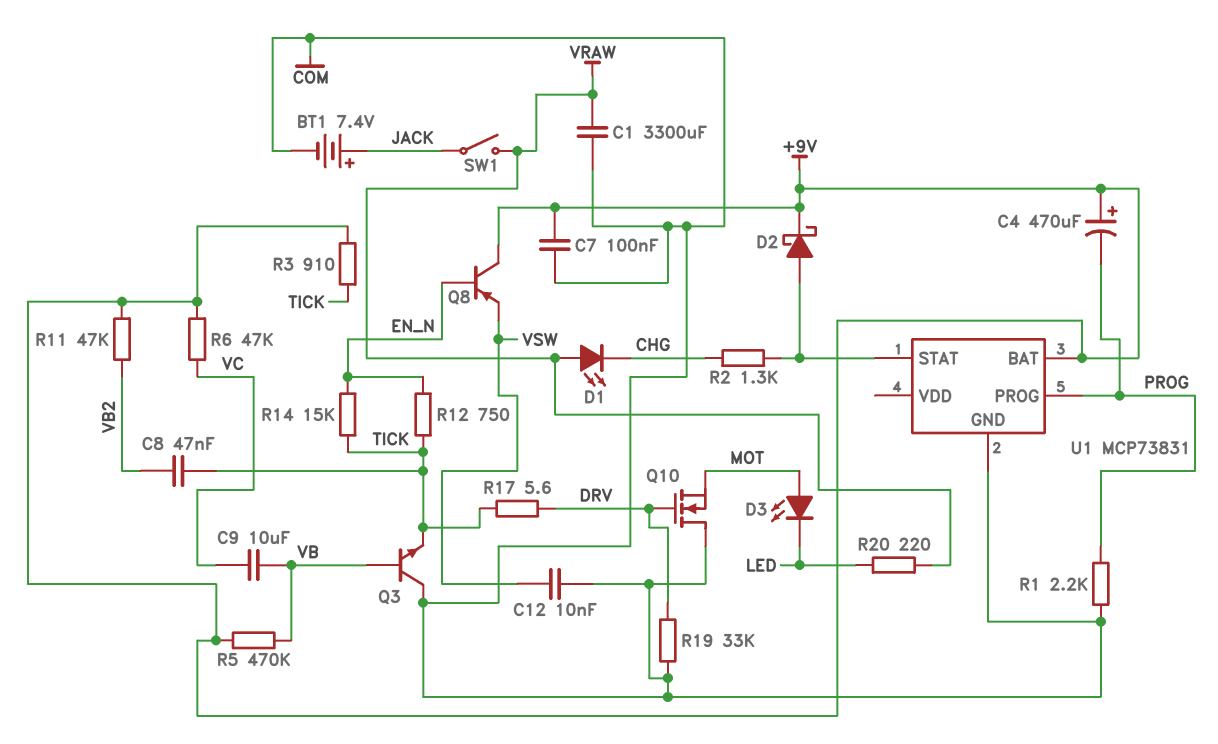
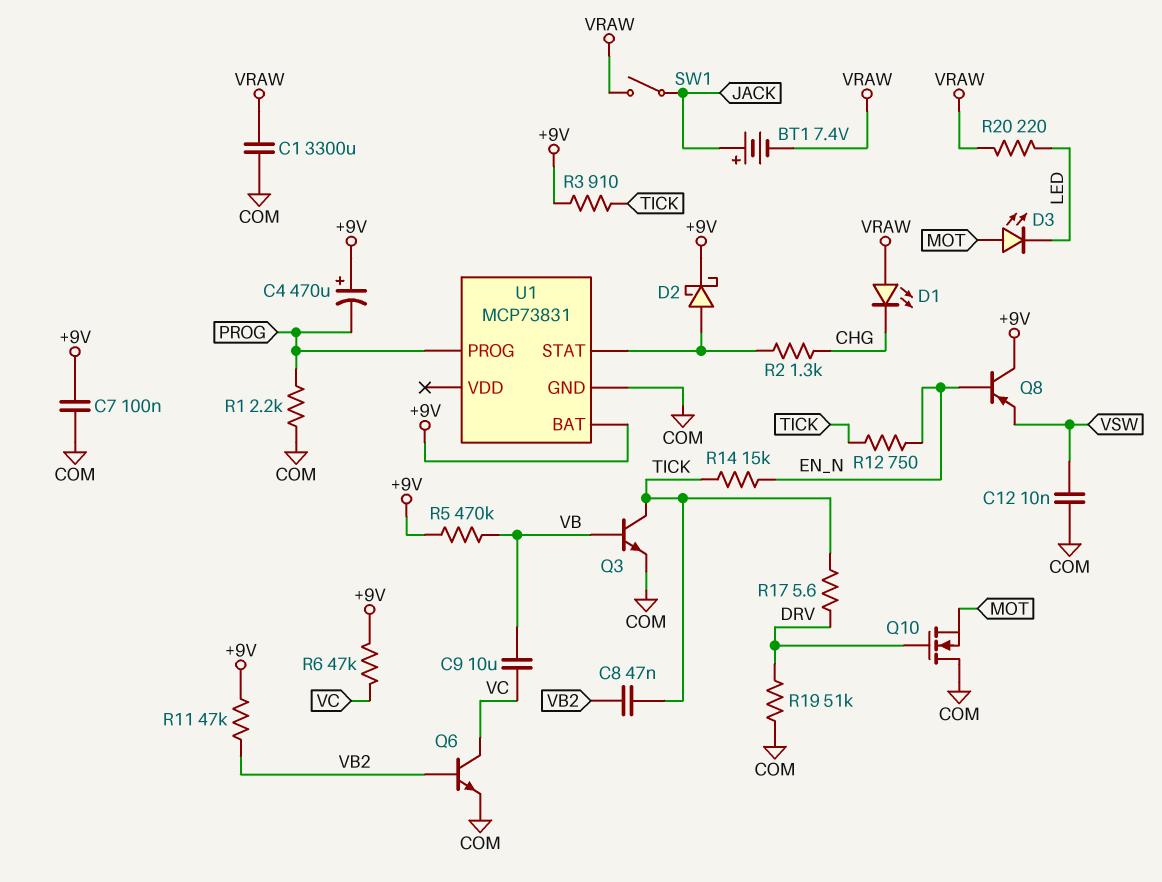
BT1: 7.4V (plus JACK, minus COM) -> 7.4V (plus JACK, minus VRAW)
Q3: NPN (B VB, C COM, E TICK) -> NPN (B VB, C TICK, E COM)
Q6: none -> NPN (B VB2, C VC, E COM)
R19: 33k (COM, DRV) -> 51k (COM, DRV)

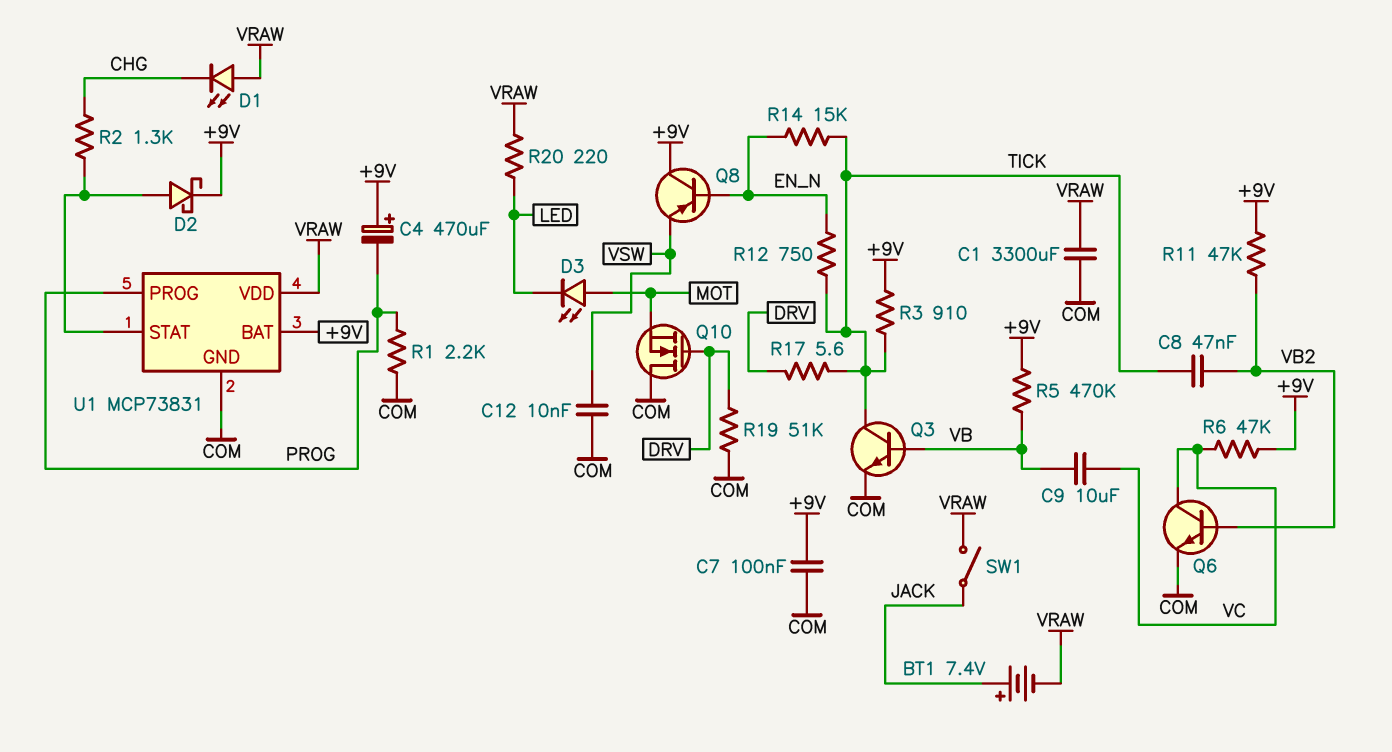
U1 pin VDD: none -> VRAW

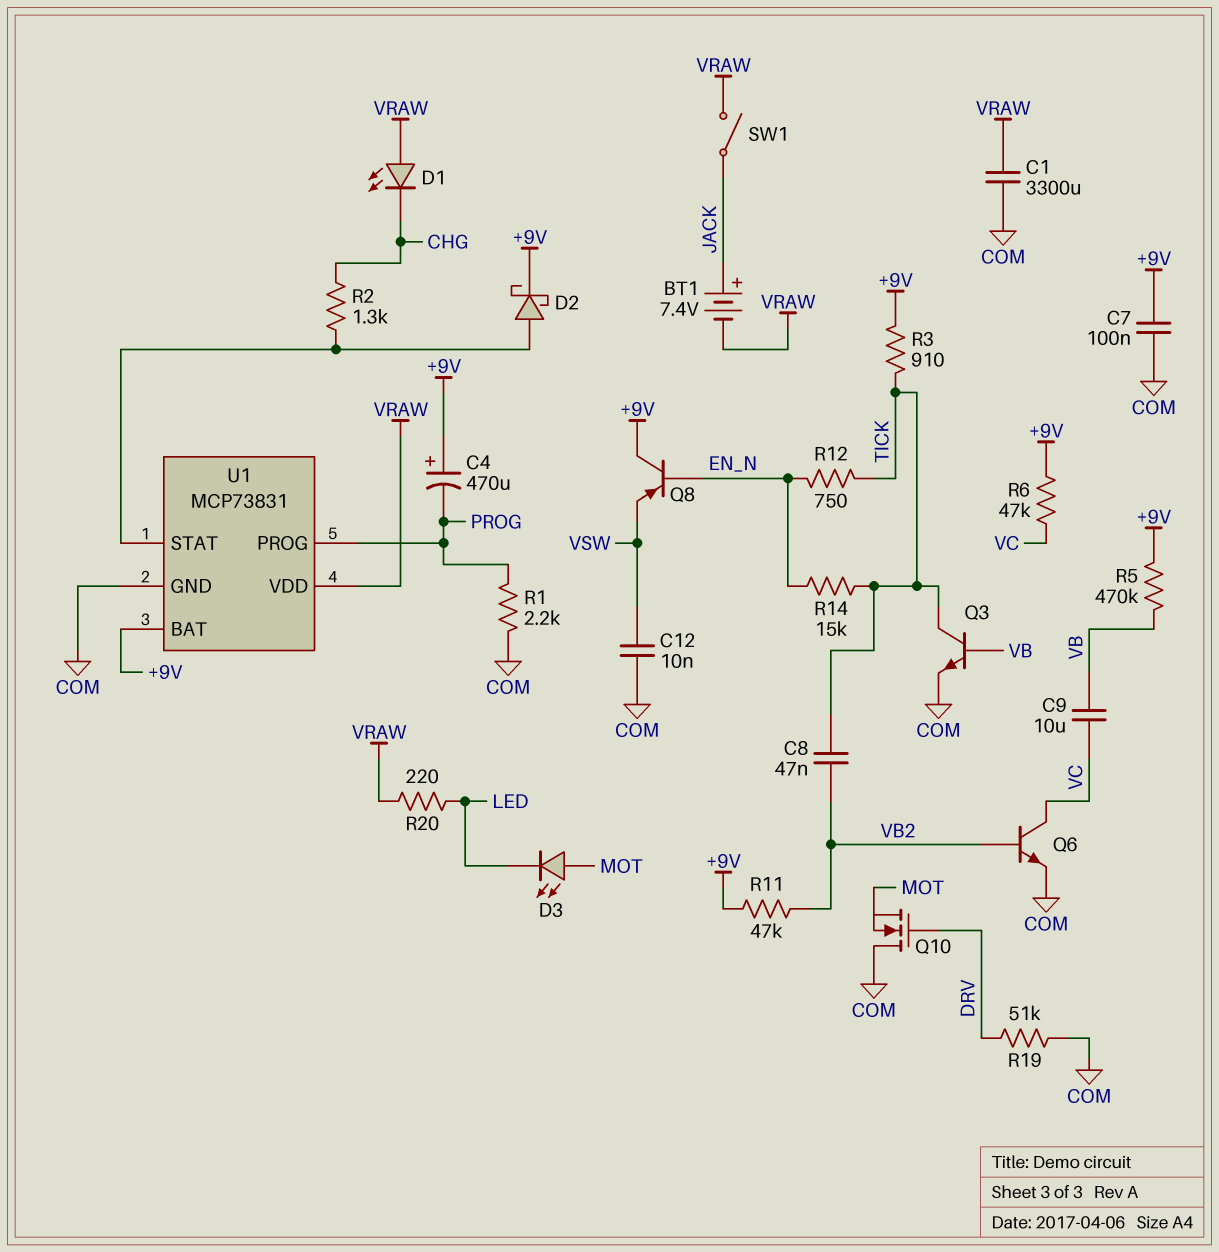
R17: 5.6 (DRV, TICK) -> none

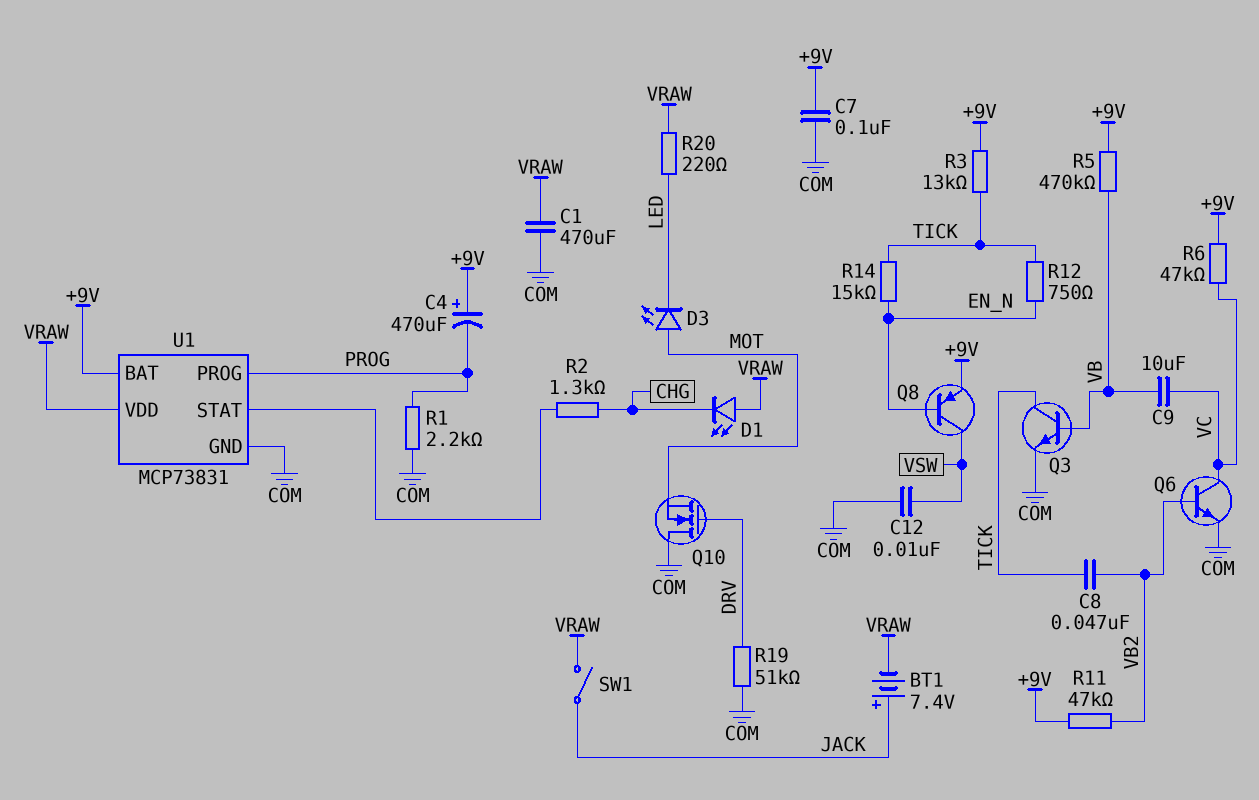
C1: 3300uF (COM, VRAW) -> 470uF (COM, VRAW)
D2: schottky (A U1/STAT, K +9V) -> none
Q8: PNP (B EN_N, C +9V, E VSW) -> PNP (B EN_N, C VSW, E +9V)
R3: 910 (+9V, TICK) -> 13k (+9V, TICK)

